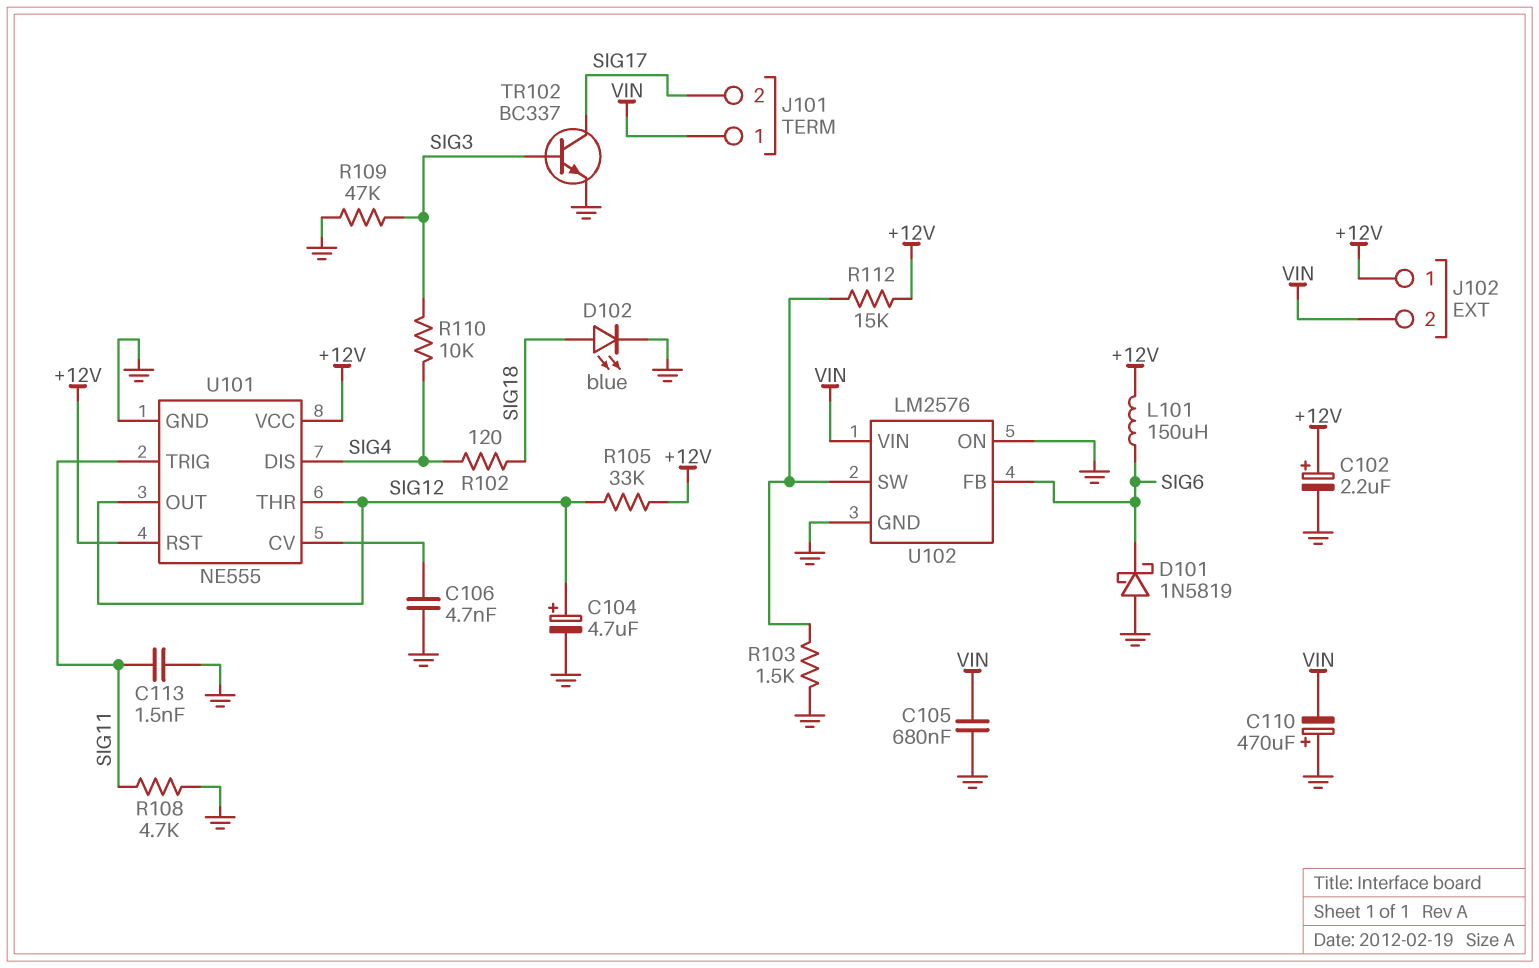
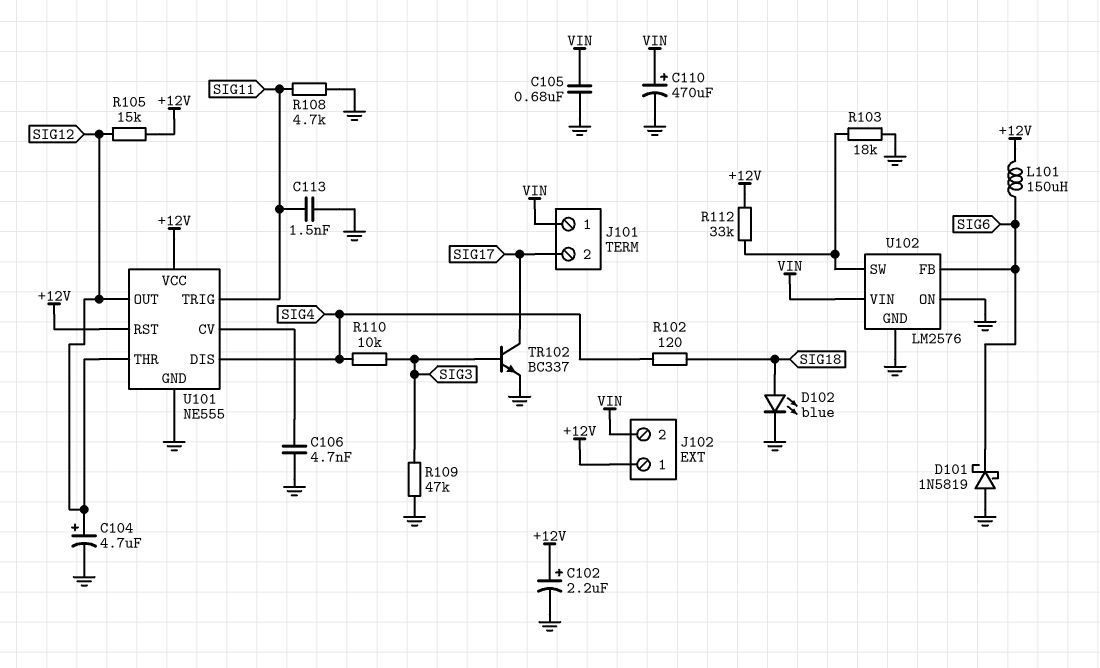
C110: 470uF (plus GND, minus VIN) -> 470uF (plus VIN, minus GND)
R103: 1.5k (GND, U102/SW) -> 18k (GND, U102/SW)
R105: 33k (+12V, SIG12) -> 15k (+12V, SIG12)
R112: 15k (+12V, U102/SW) -> 33k (+12V, U102/SW)

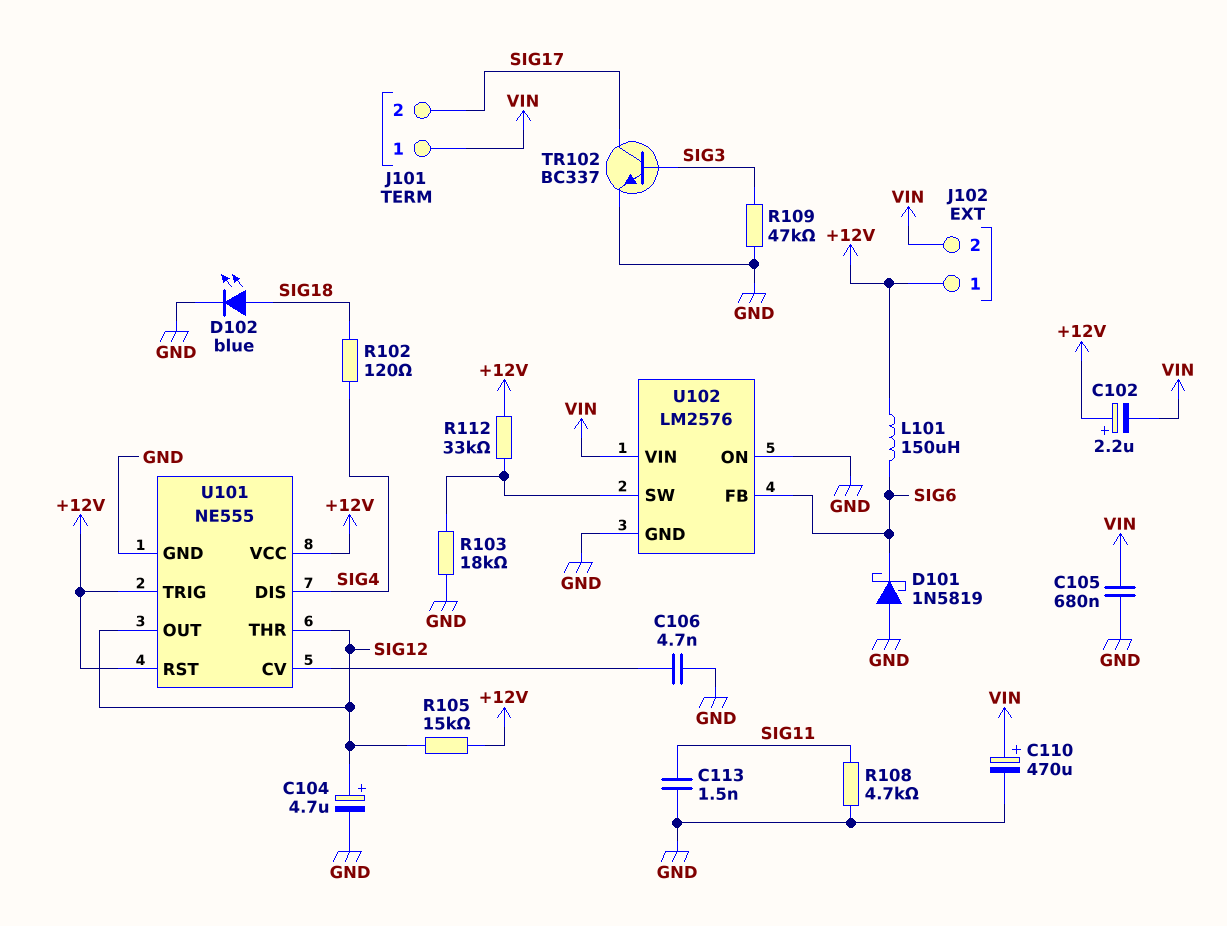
C102: 2.2uF (plus +12V, minus GND) -> 2.2uF (plus +12V, minus VIN)
R110: 10k (SIG3, SIG4) -> none
U101 pin TRIG: SIG11 -> +12V

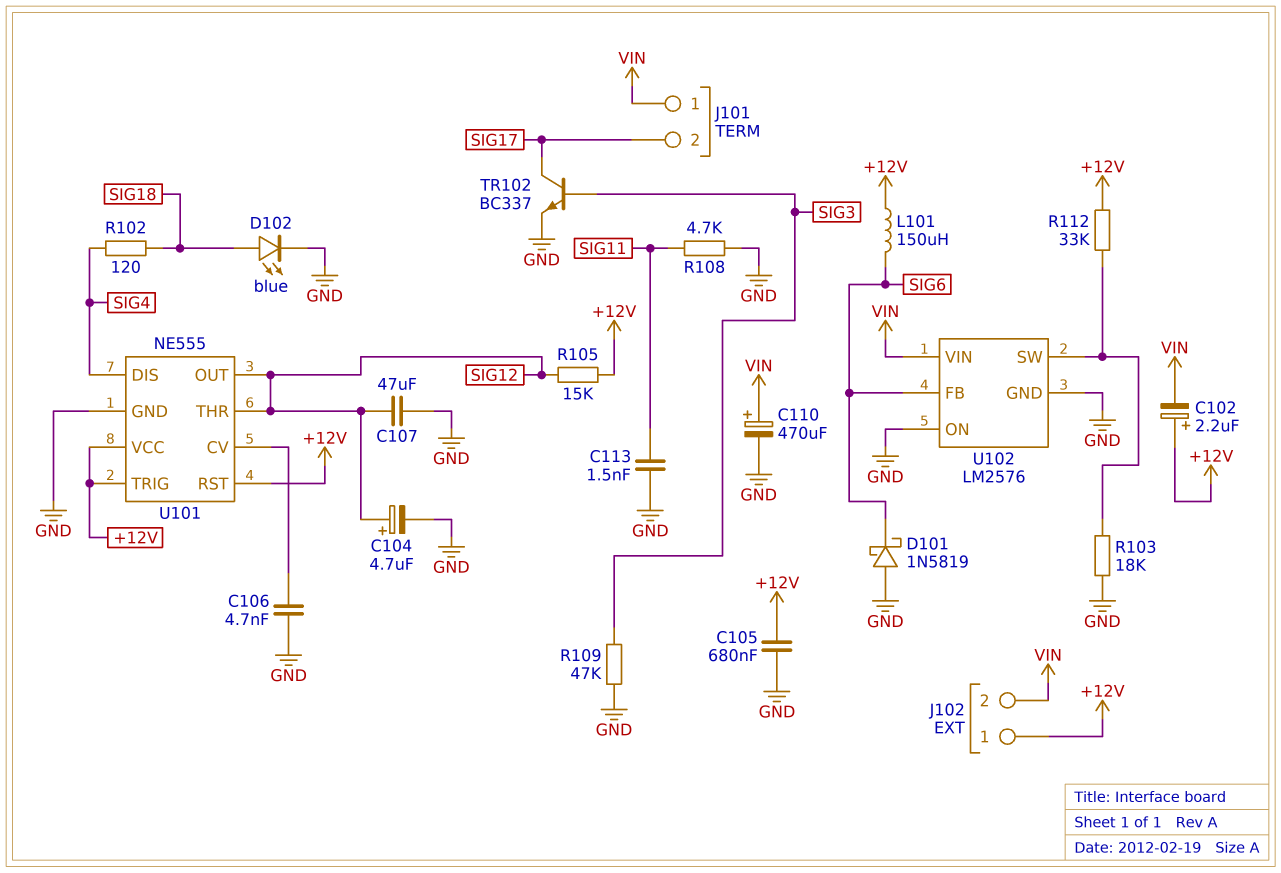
C105: 680nF (GND, VIN) -> 680nF (+12V, GND)
C107: none -> 47uF (GND, SIG12)

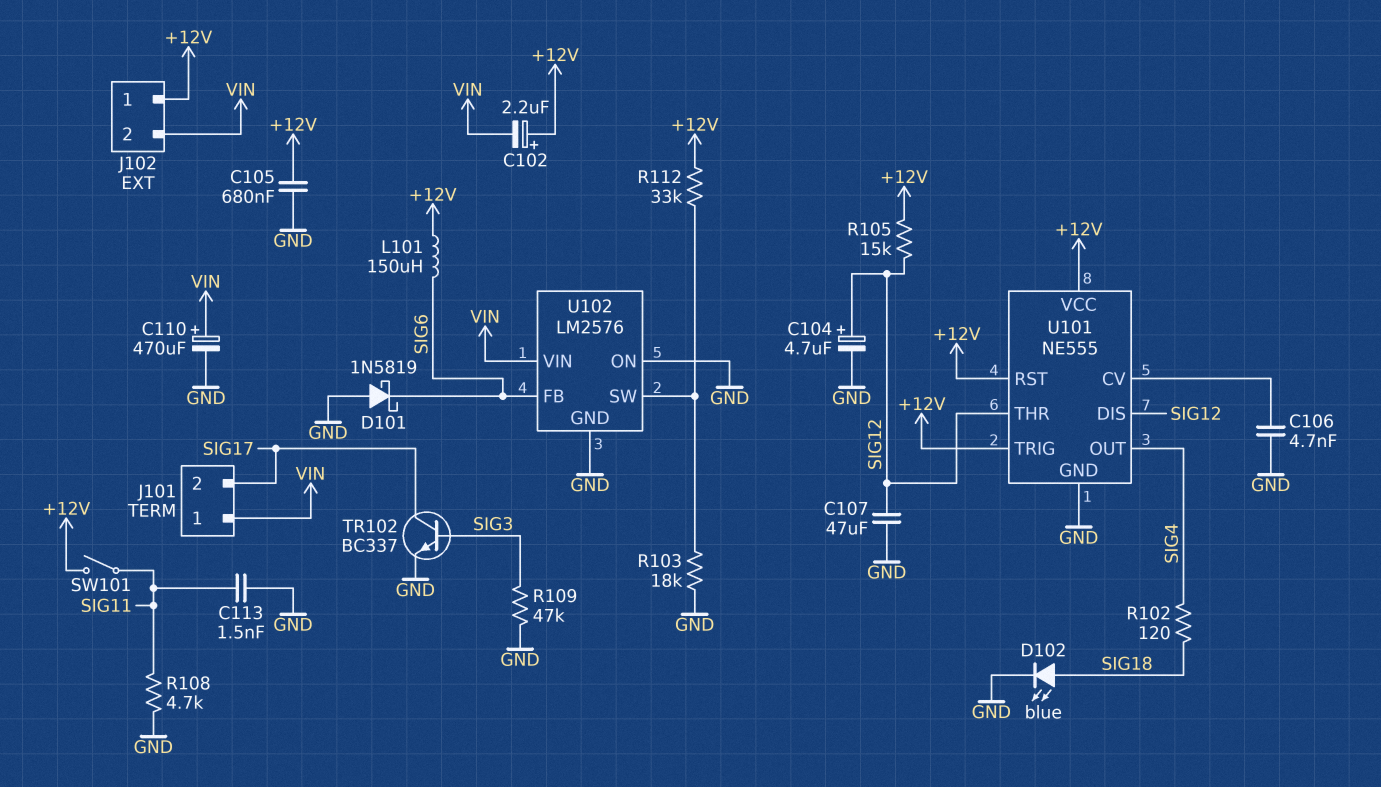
SW101: none -> switch (+12V, SIG11)
U101 pin DIS: SIG4 -> SIG12
U101 pin OUT: SIG12 -> SIG4

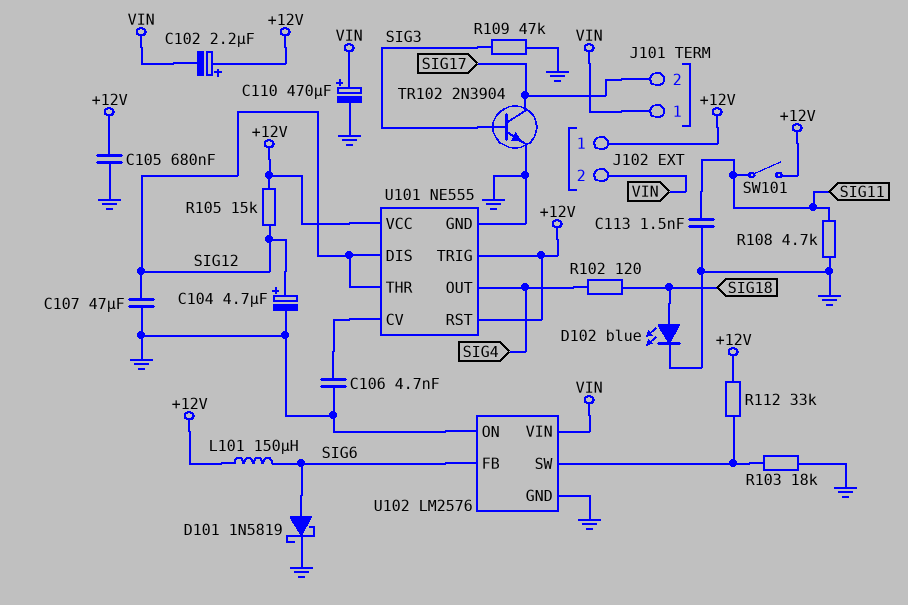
D101: schottky 1N5819 (A GND, K SIG6) -> schottky 1N5819 (A SIG6, K GND)
TR102: NPN BC337 (B SIG3, C SIG17, E GND) -> NPN 2N3904 (B SIG3, C SIG17, E GND)

